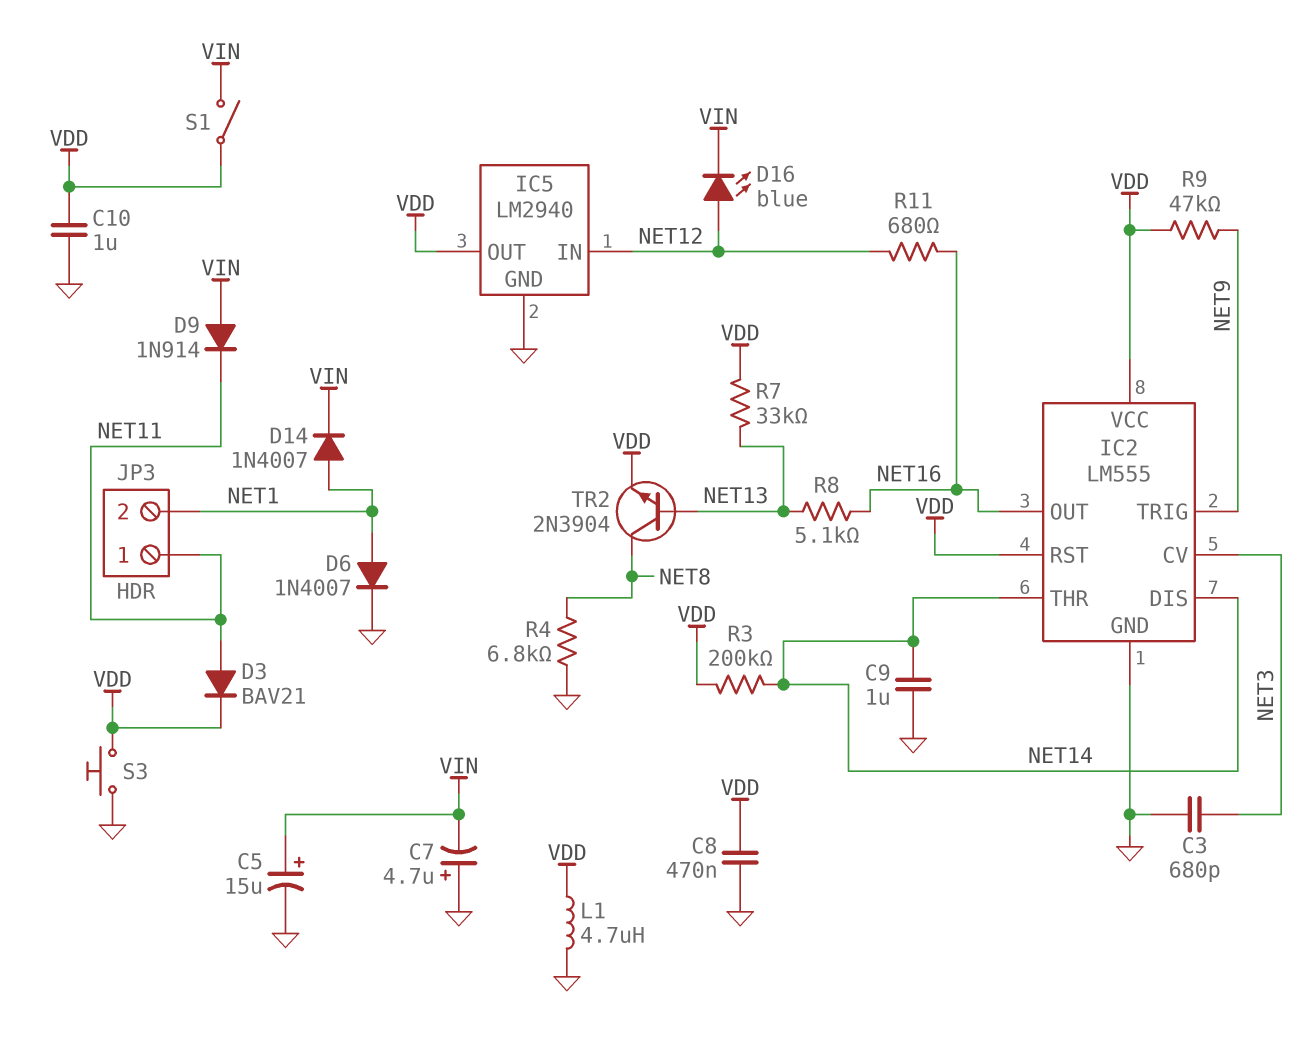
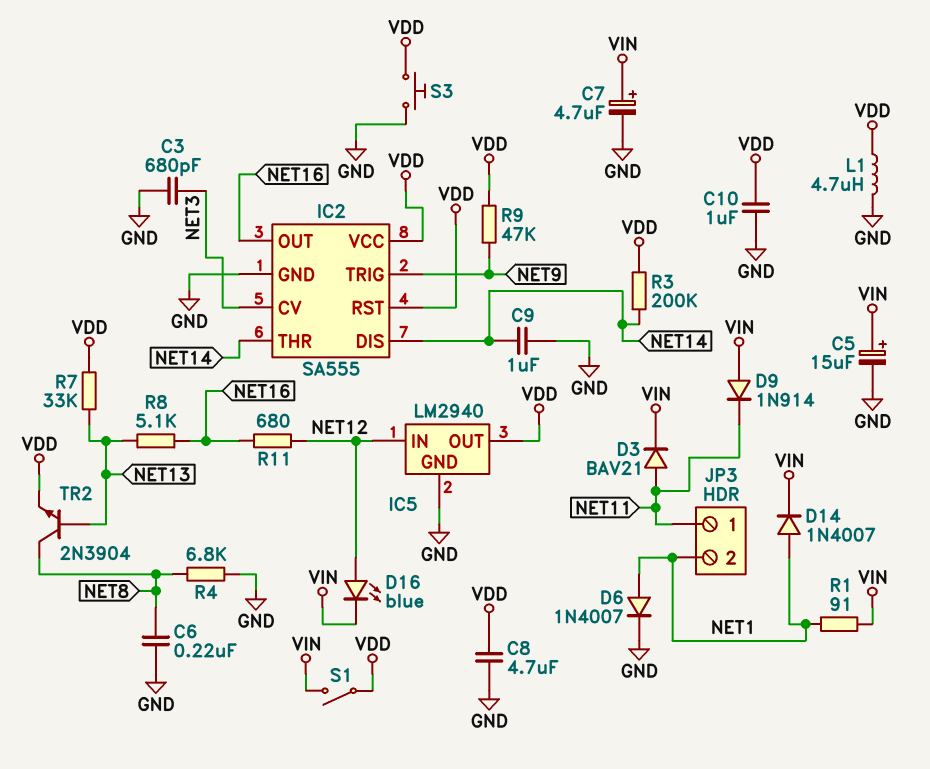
C6: none -> 220nF (GND, NET8)
C7: 4.7uF (plus GND, minus VIN) -> 4.7uF (plus VIN, minus GND)
C8: 470nF (GND, VDD) -> 4.7uF (GND, VDD)
D3: diode BAV21 (A NET11, K VDD) -> diode BAV21 (A NET11, K VIN)
IC2: LM555 -> SA555
R1: none -> 91 (NET1, VIN)

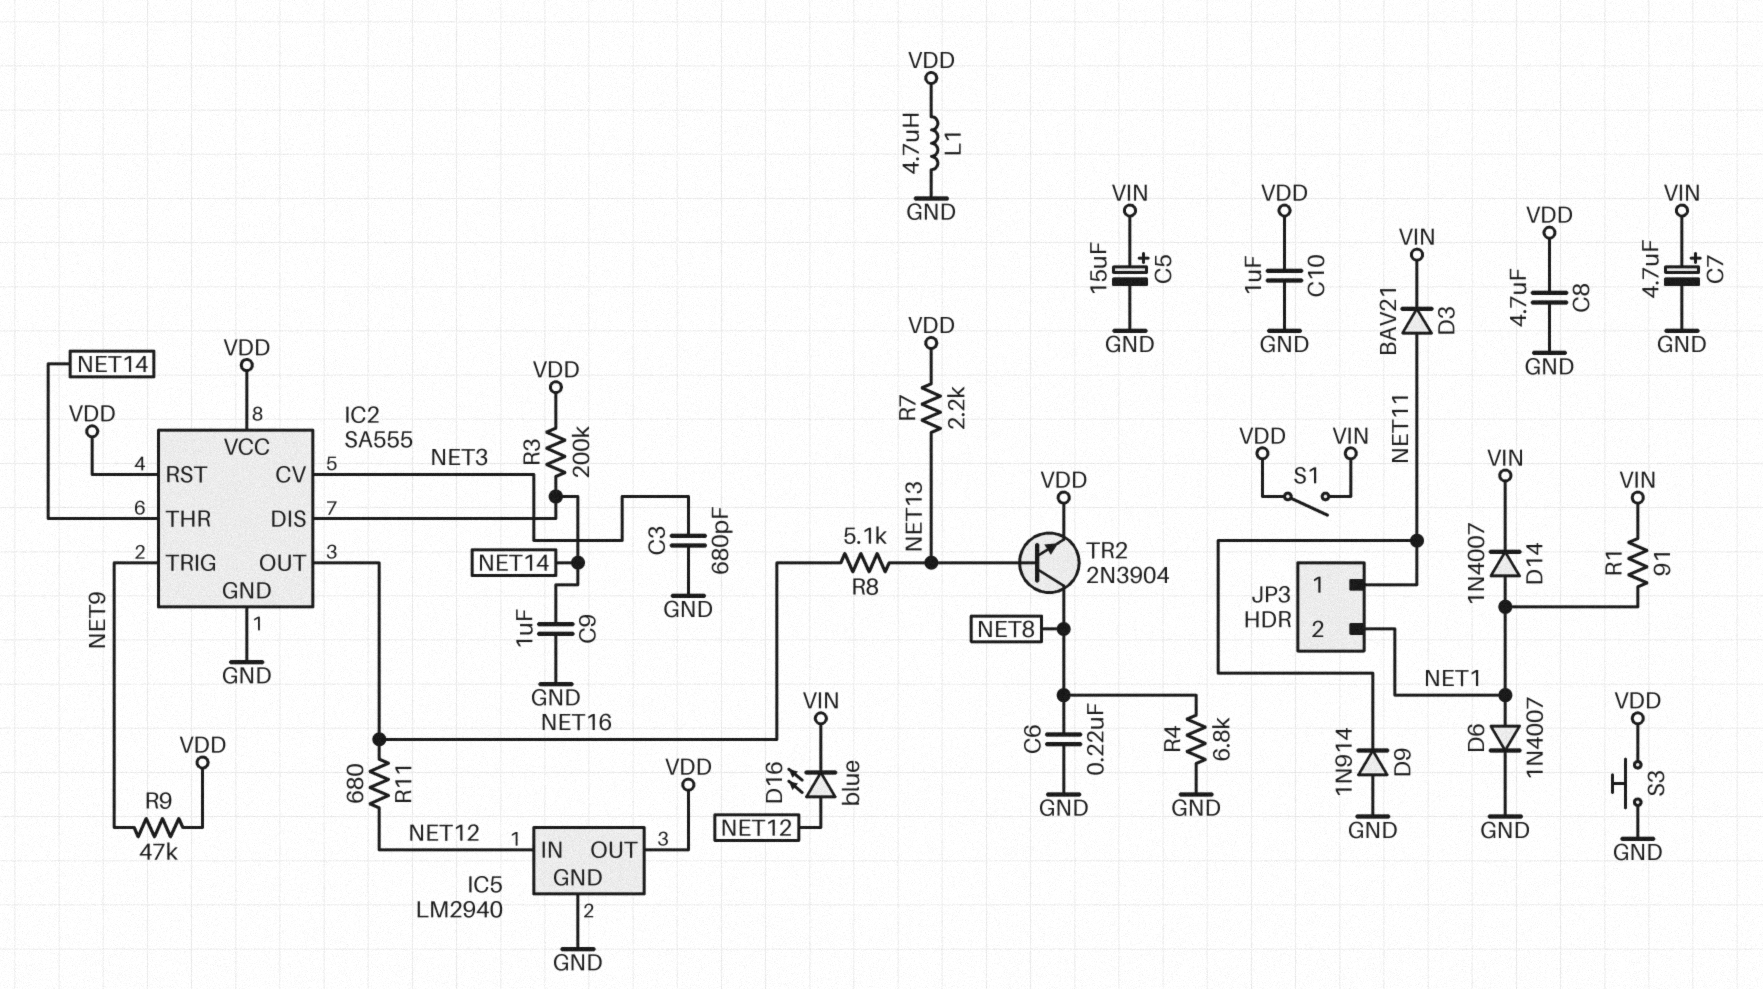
D9: diode 1N914 (A VIN, K NET11) -> diode 1N914 (A GND, K NET11)
R7: 33k (NET13, VDD) -> 2.2k (NET13, VDD)

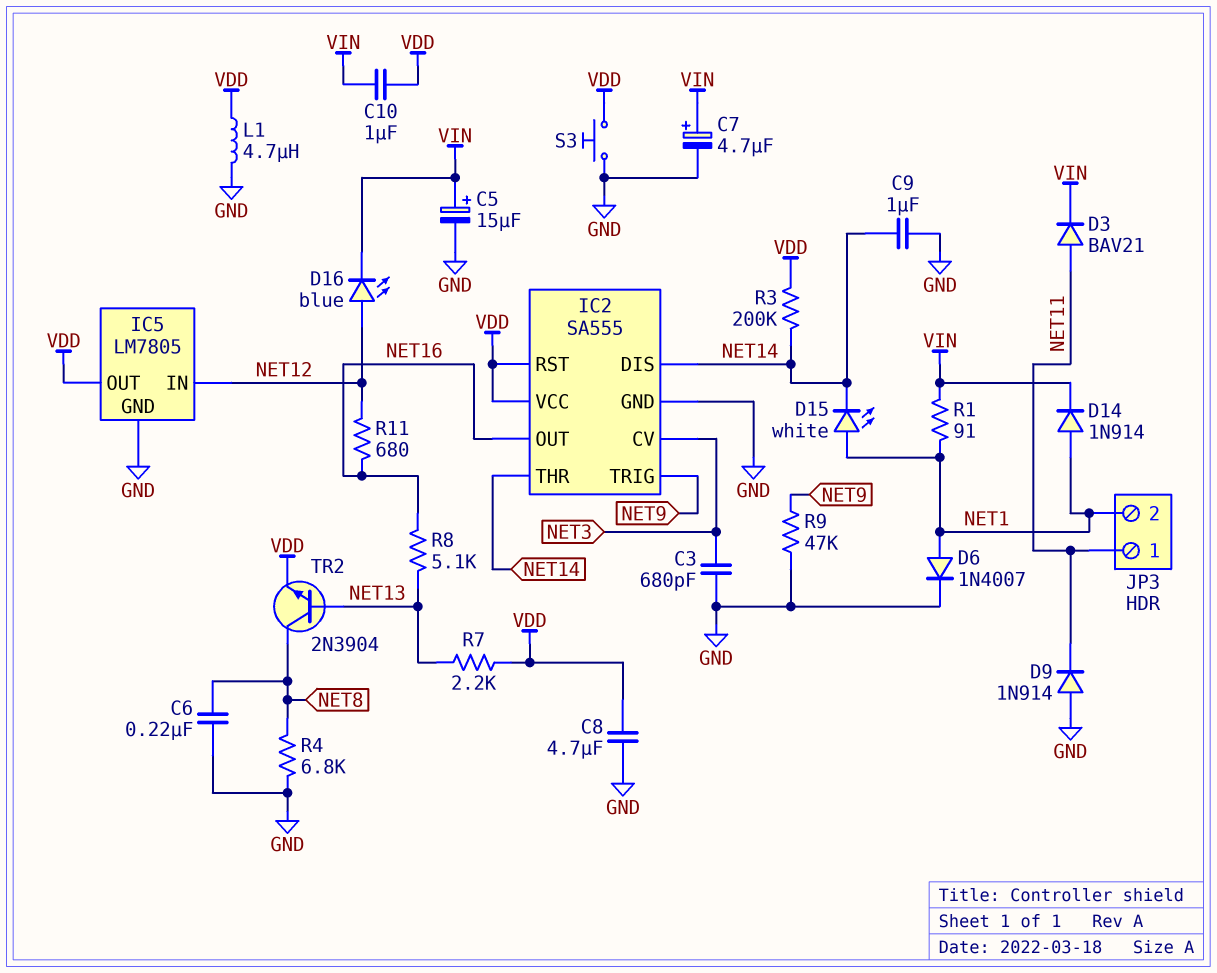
C10: 1uF (GND, VDD) -> 1uF (VDD, VIN)
D14: diode 1N4007 (A NET1, K VIN) -> diode 1N914 (A NET1, K VIN)
D15: none -> LED white (A NET1, K NET14)
IC5: LM2940 -> LM7805
R9: 47k (NET9, VDD) -> 47k (GND, NET9)
S1: switch (VDD, VIN) -> none

